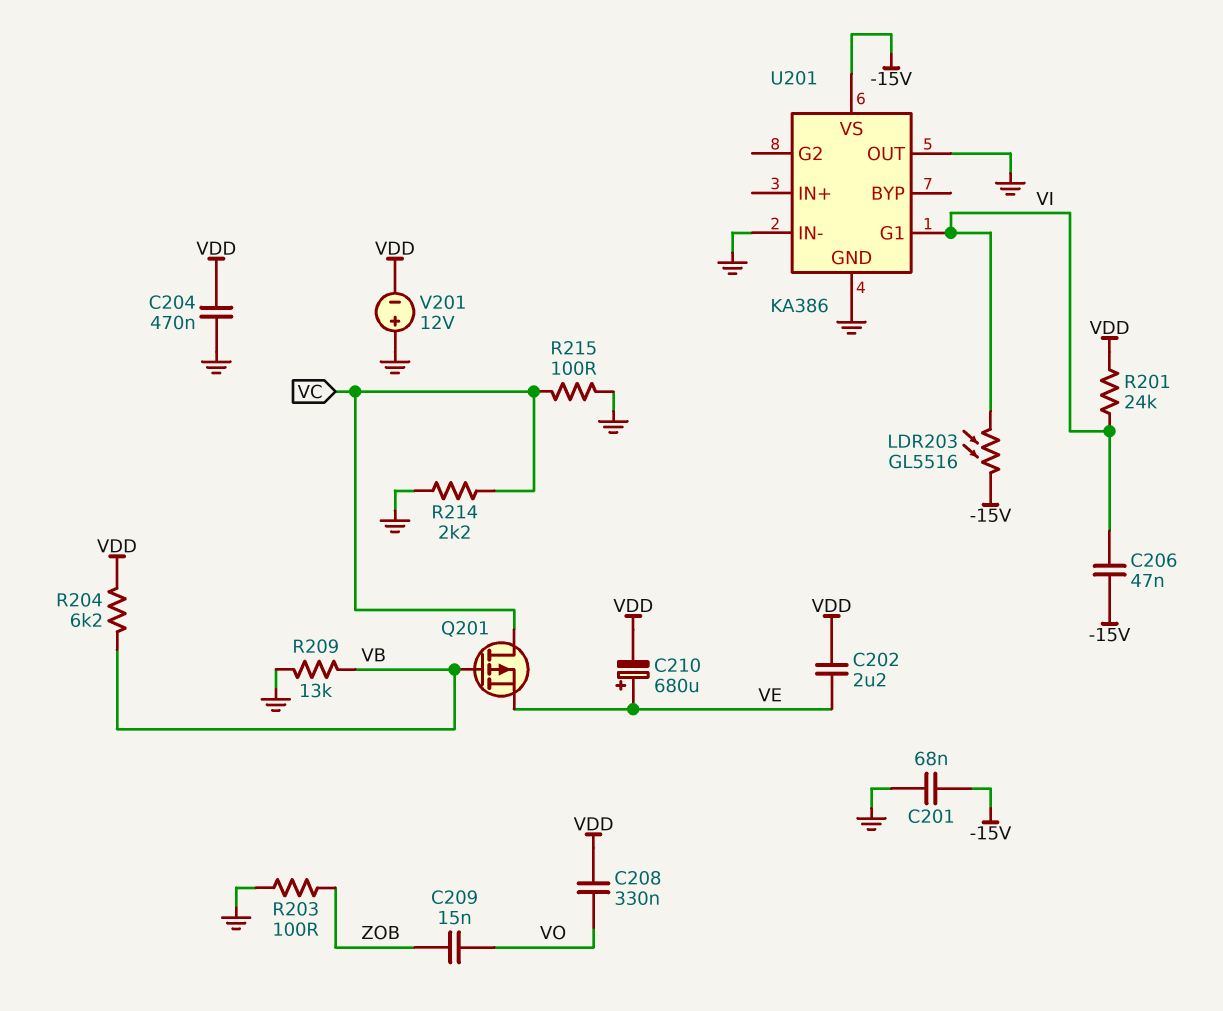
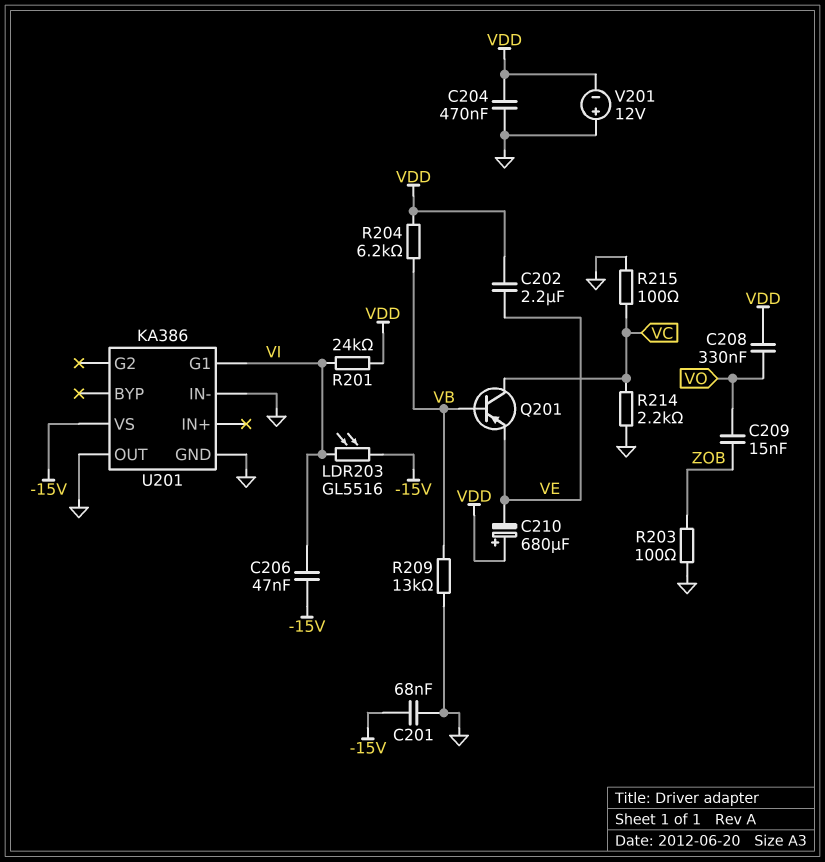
C210: 680uF (plus VE, minus VDD) -> 680uF (plus VDD, minus VE)
Q201: PMOS (G VB, D VC, S VE) -> PNP (B VB, C VC, E VE)

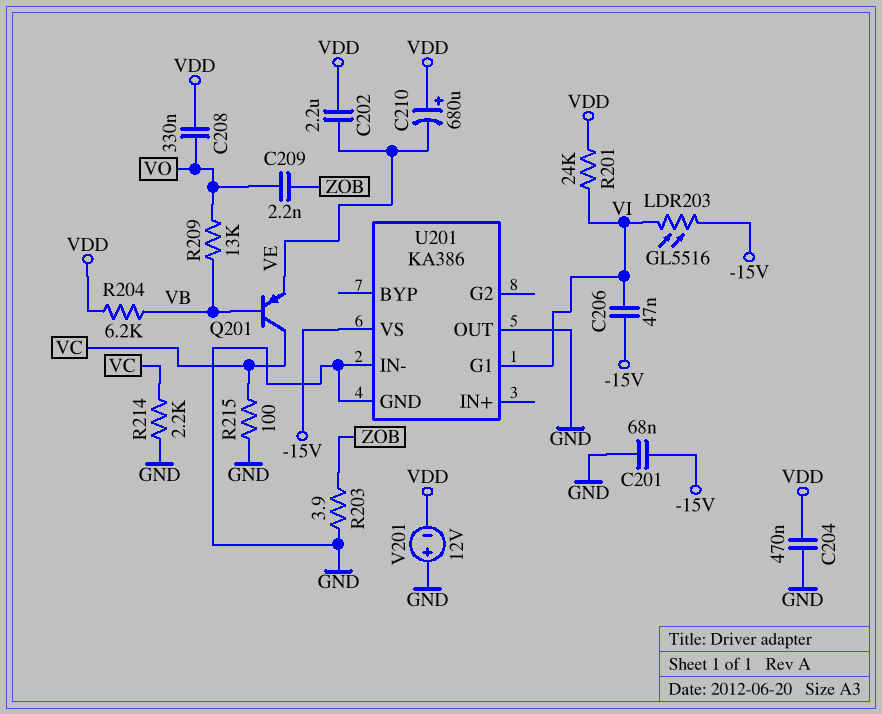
C209: 15nF (VO, ZOB) -> 2.2nF (VO, ZOB)
R203: 100 (GND, ZOB) -> 3.9 (GND, ZOB)
R209: 13k (GND, VB) -> 13k (VB, VO)

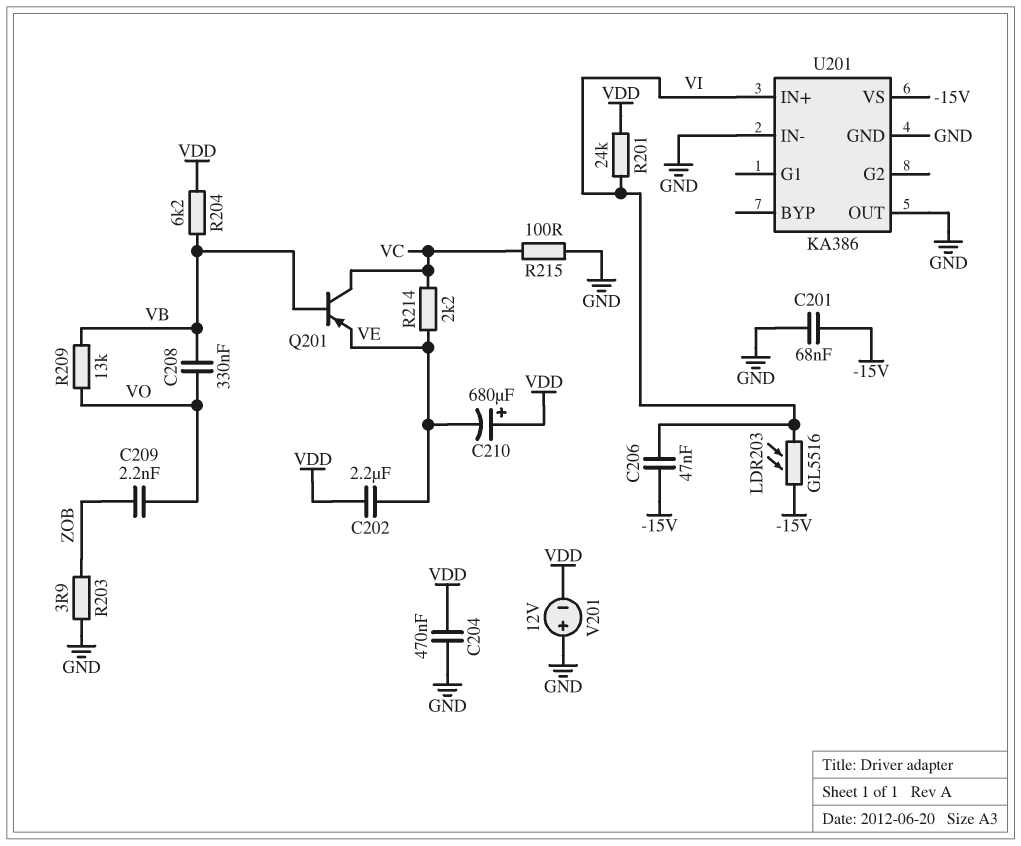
C208: 330nF (VDD, VO) -> 330nF (VB, VO)
R214: 2.2k (GND, VC) -> 2.2k (VC, VE)
U201 pin G1: VI -> none
U201 pin IN+: none -> VI

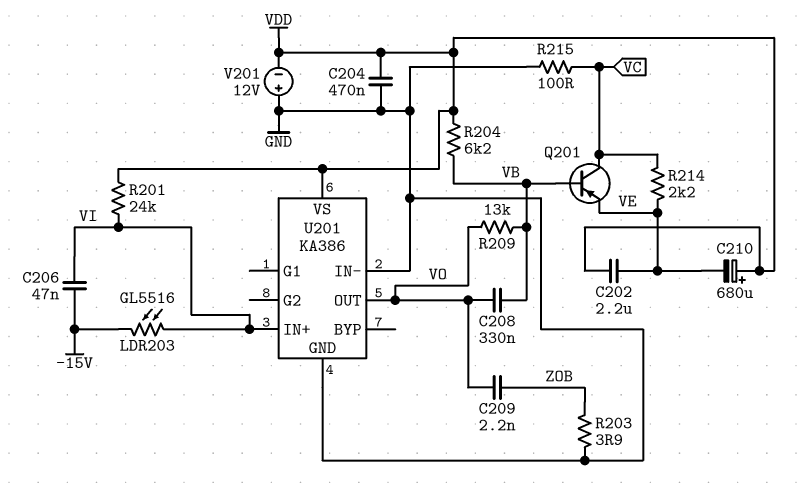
C201: 68nF (-15V, GND) -> none
U201 pin OUT: GND -> VO
U201 pin VS: -15V -> VDD

